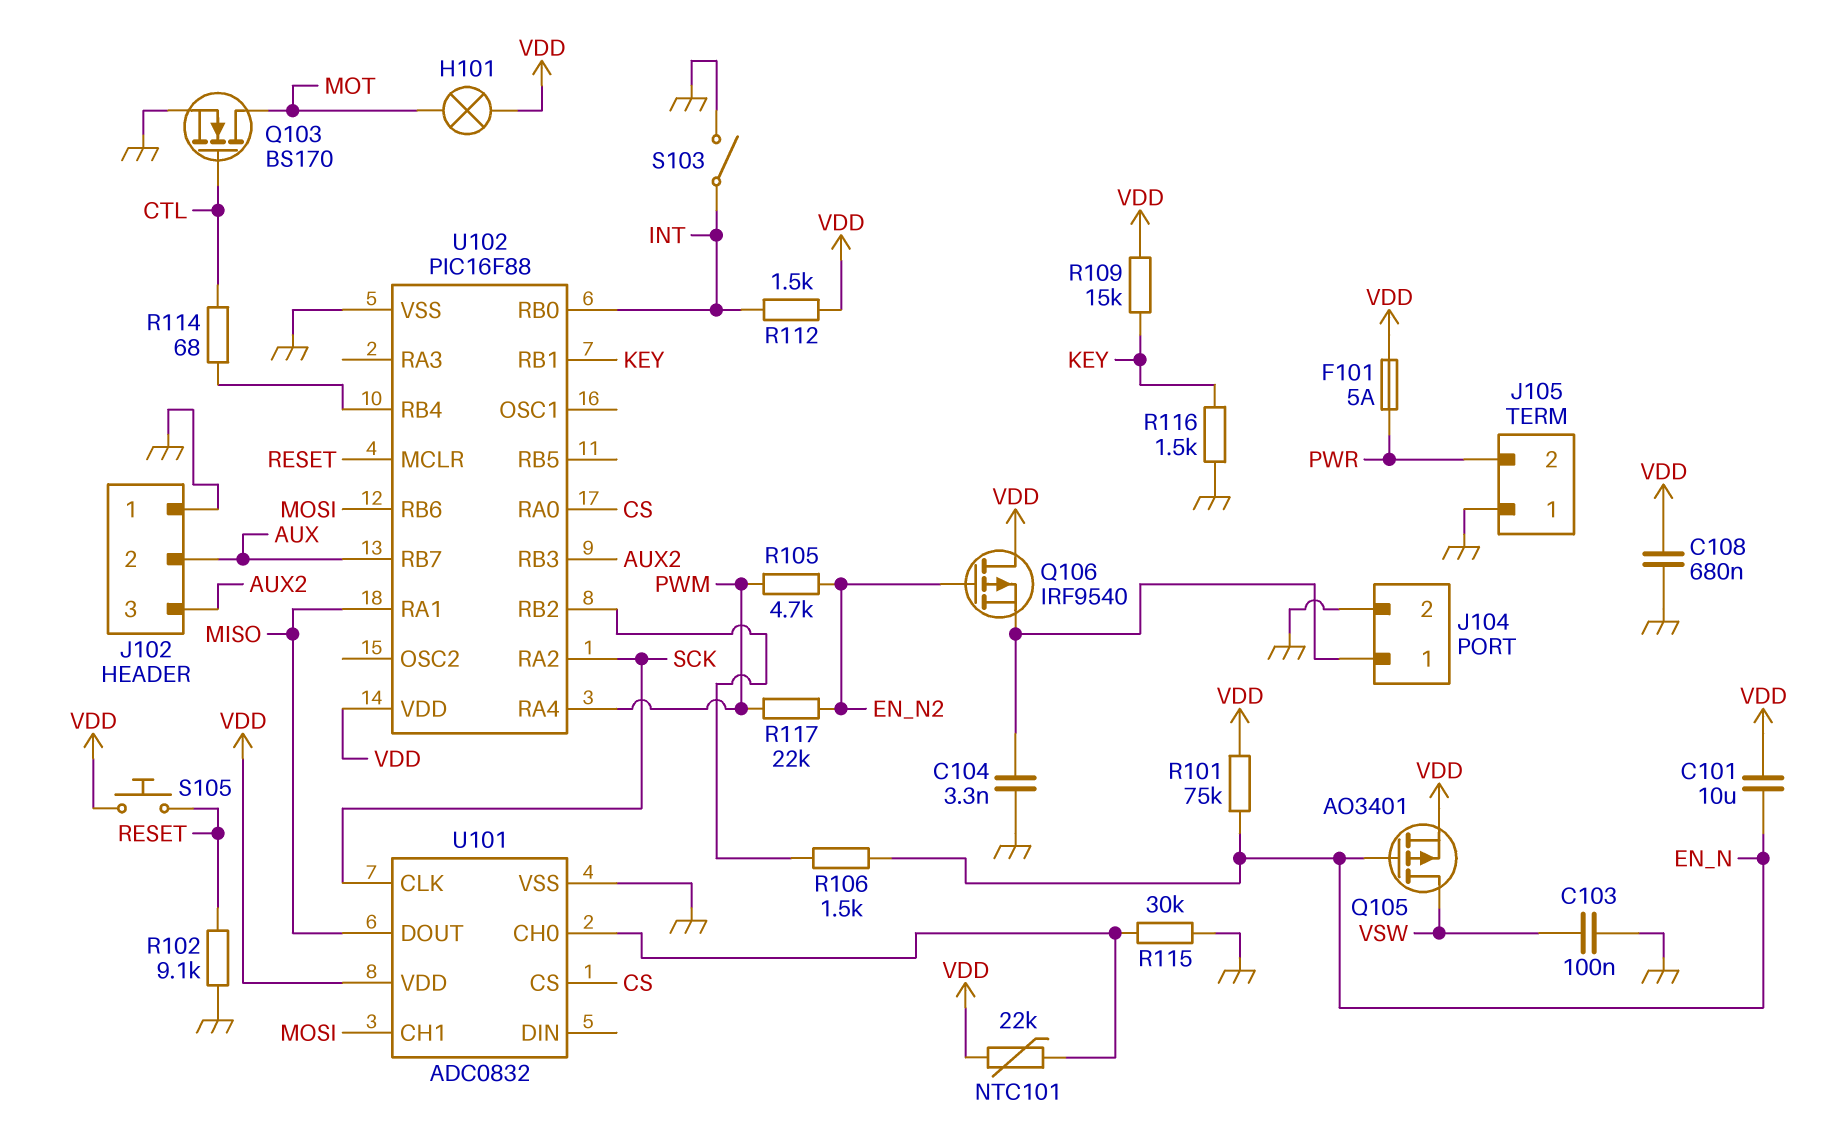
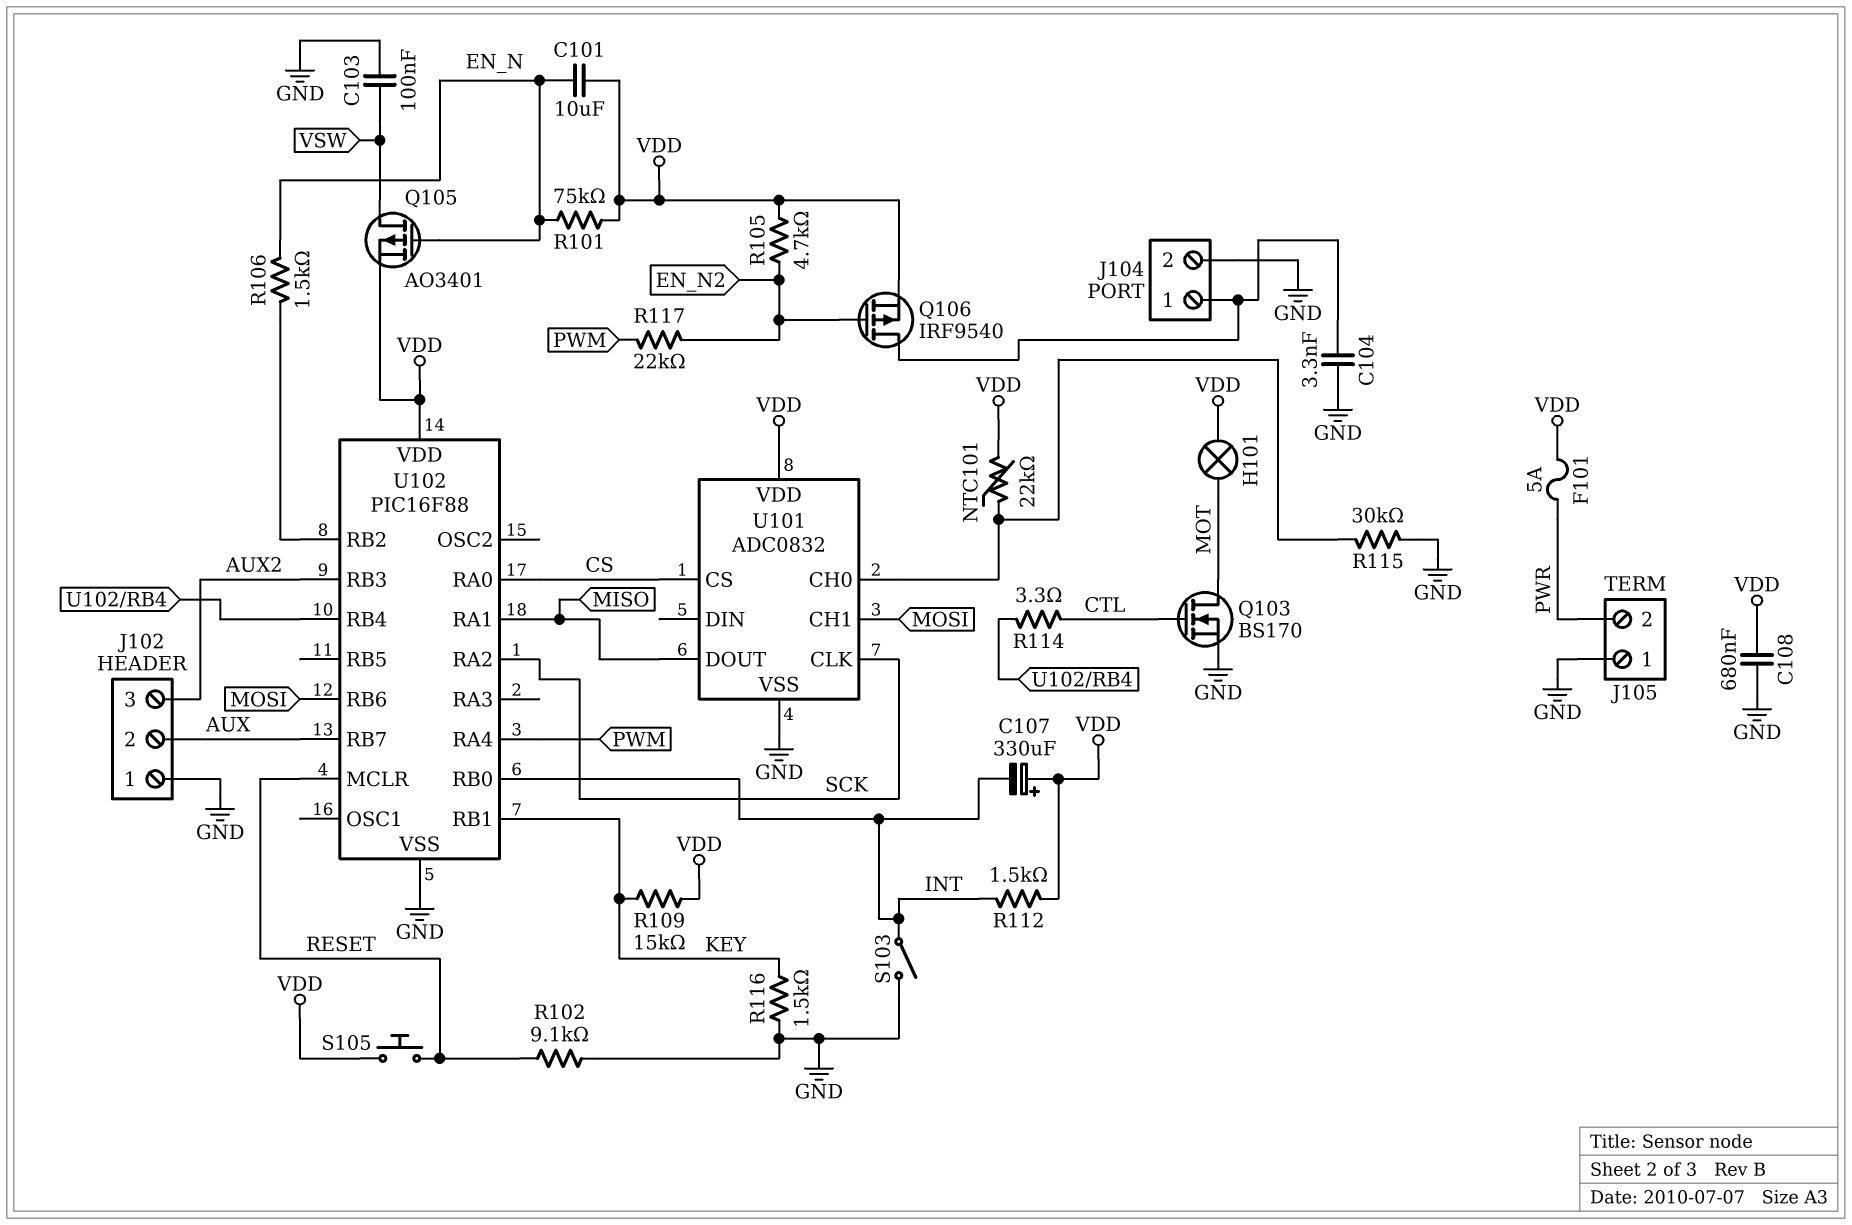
C107: none -> 330uF (plus VDD, minus INT)
Q106: PMOS IRF9540 (G EN_N2, D VDD, S J104/1) -> PMOS IRF9540 (G EN_N2, D J104/1, S VDD)
R105: 4.7k (EN_N2, PWM) -> 4.7k (EN_N2, VDD)
R114: 68 (CTL, U102/RB4) -> 3.3 (CTL, U102/RB4)

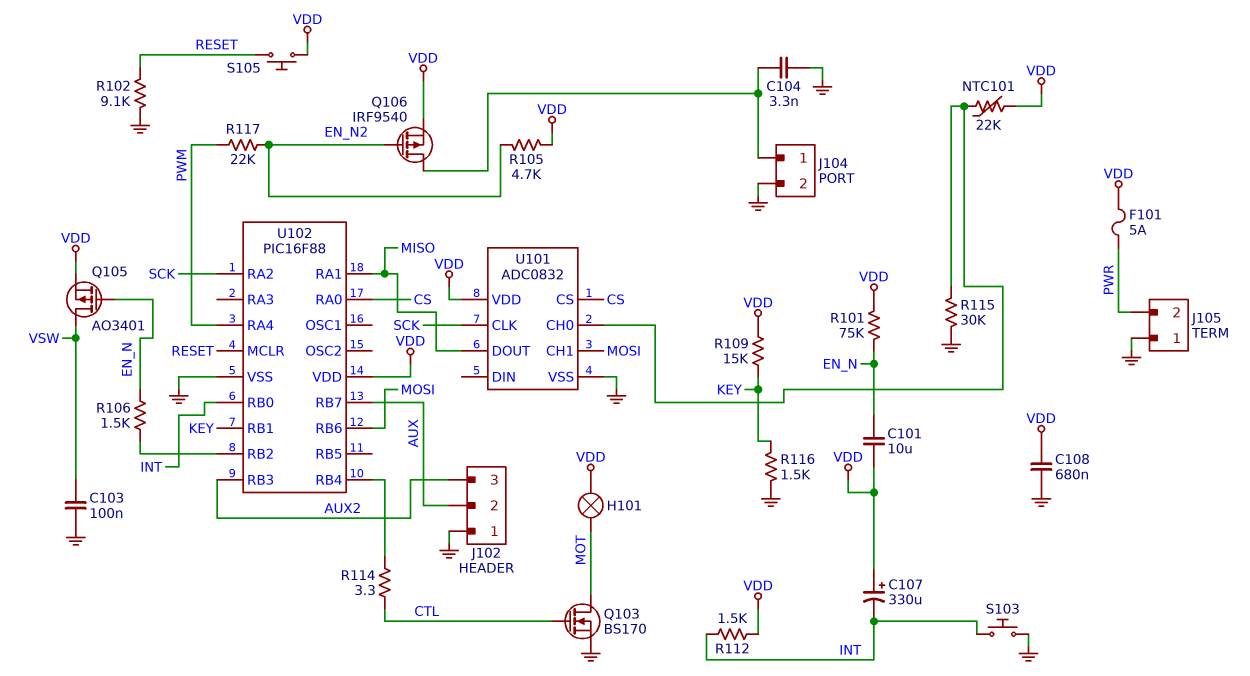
S103: switch (GND, INT) -> button (GND, INT)

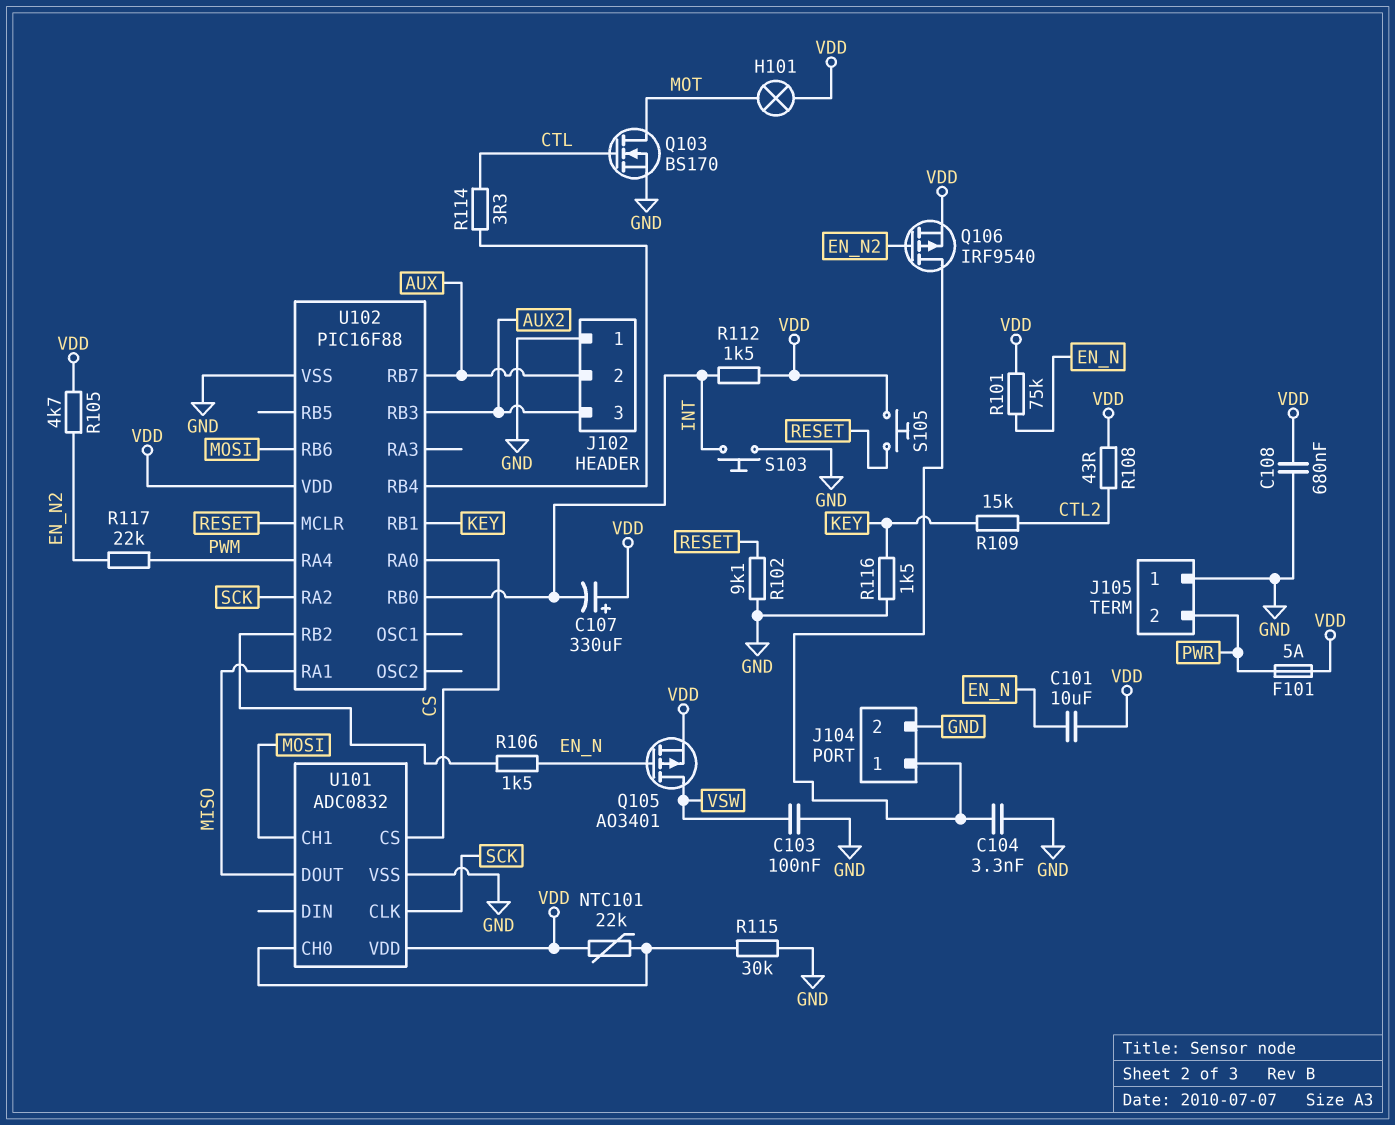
R108: none -> 43 (CTL2, VDD)
R109: 15k (KEY, VDD) -> 15k (CTL2, KEY)

